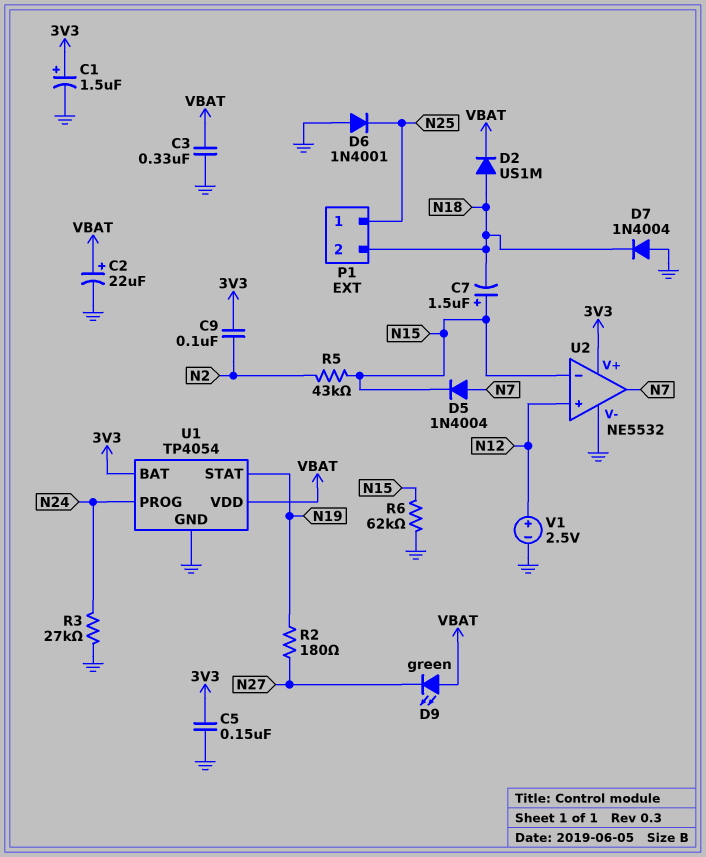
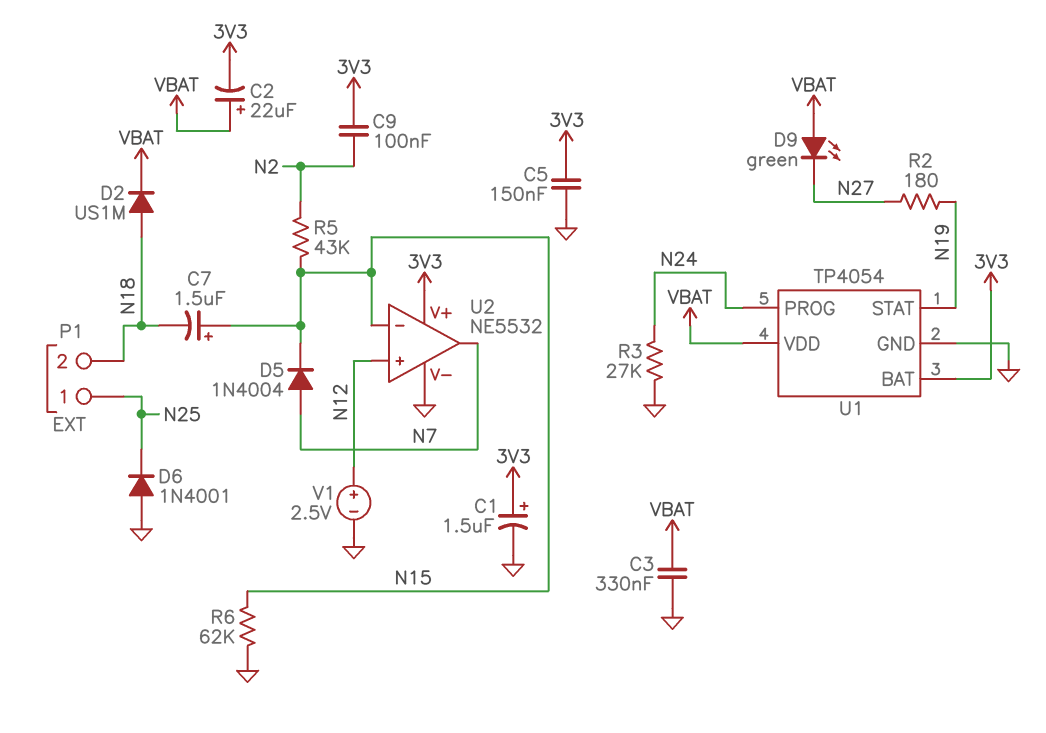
C2: 22uF (plus VBAT, minus GND) -> 22uF (plus VBAT, minus 3V3)
D7: diode 1N4004 (A GND, K N18) -> none

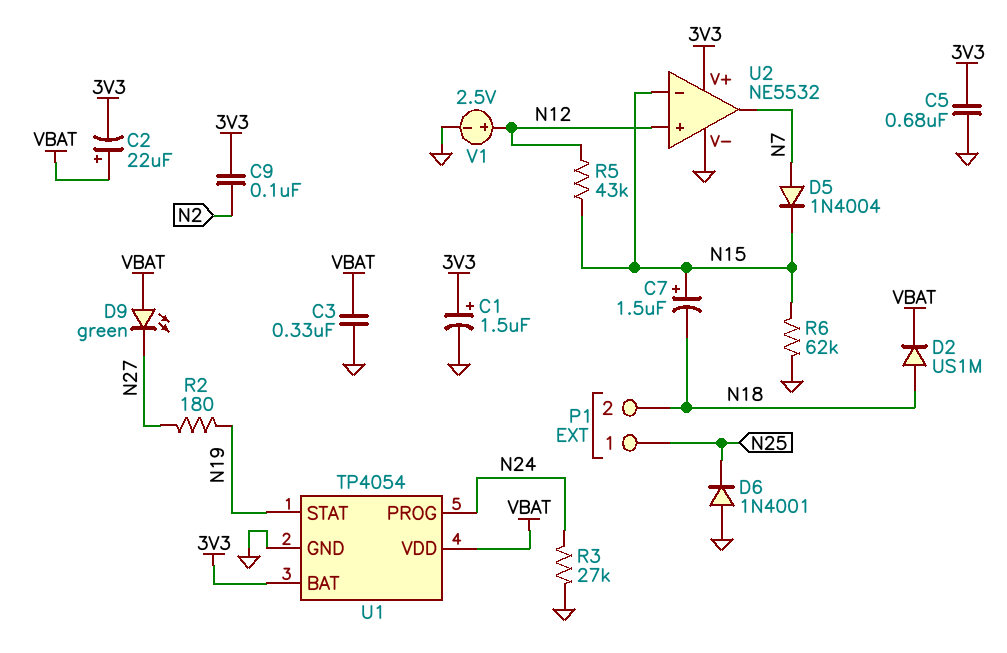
C5: 150nF (3V3, GND) -> 680nF (3V3, GND)
R5: 43k (N2, N15) -> 43k (N12, N15)

